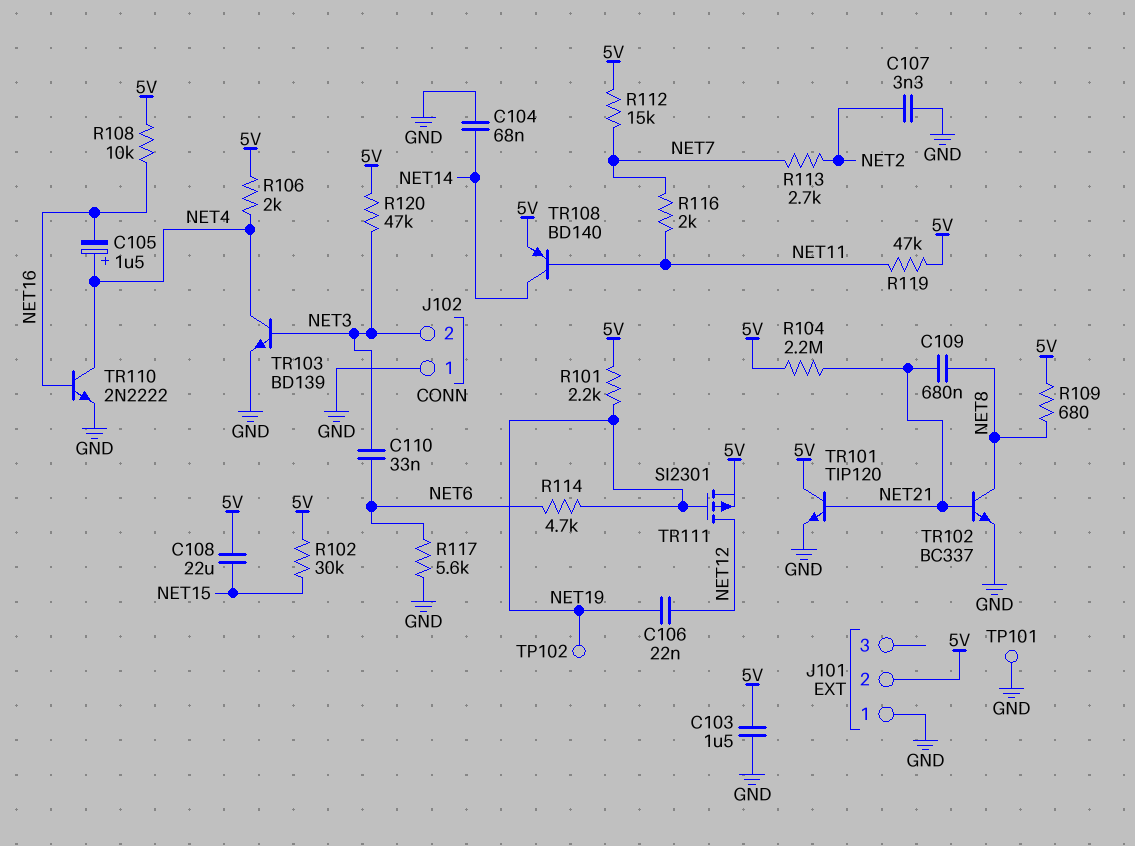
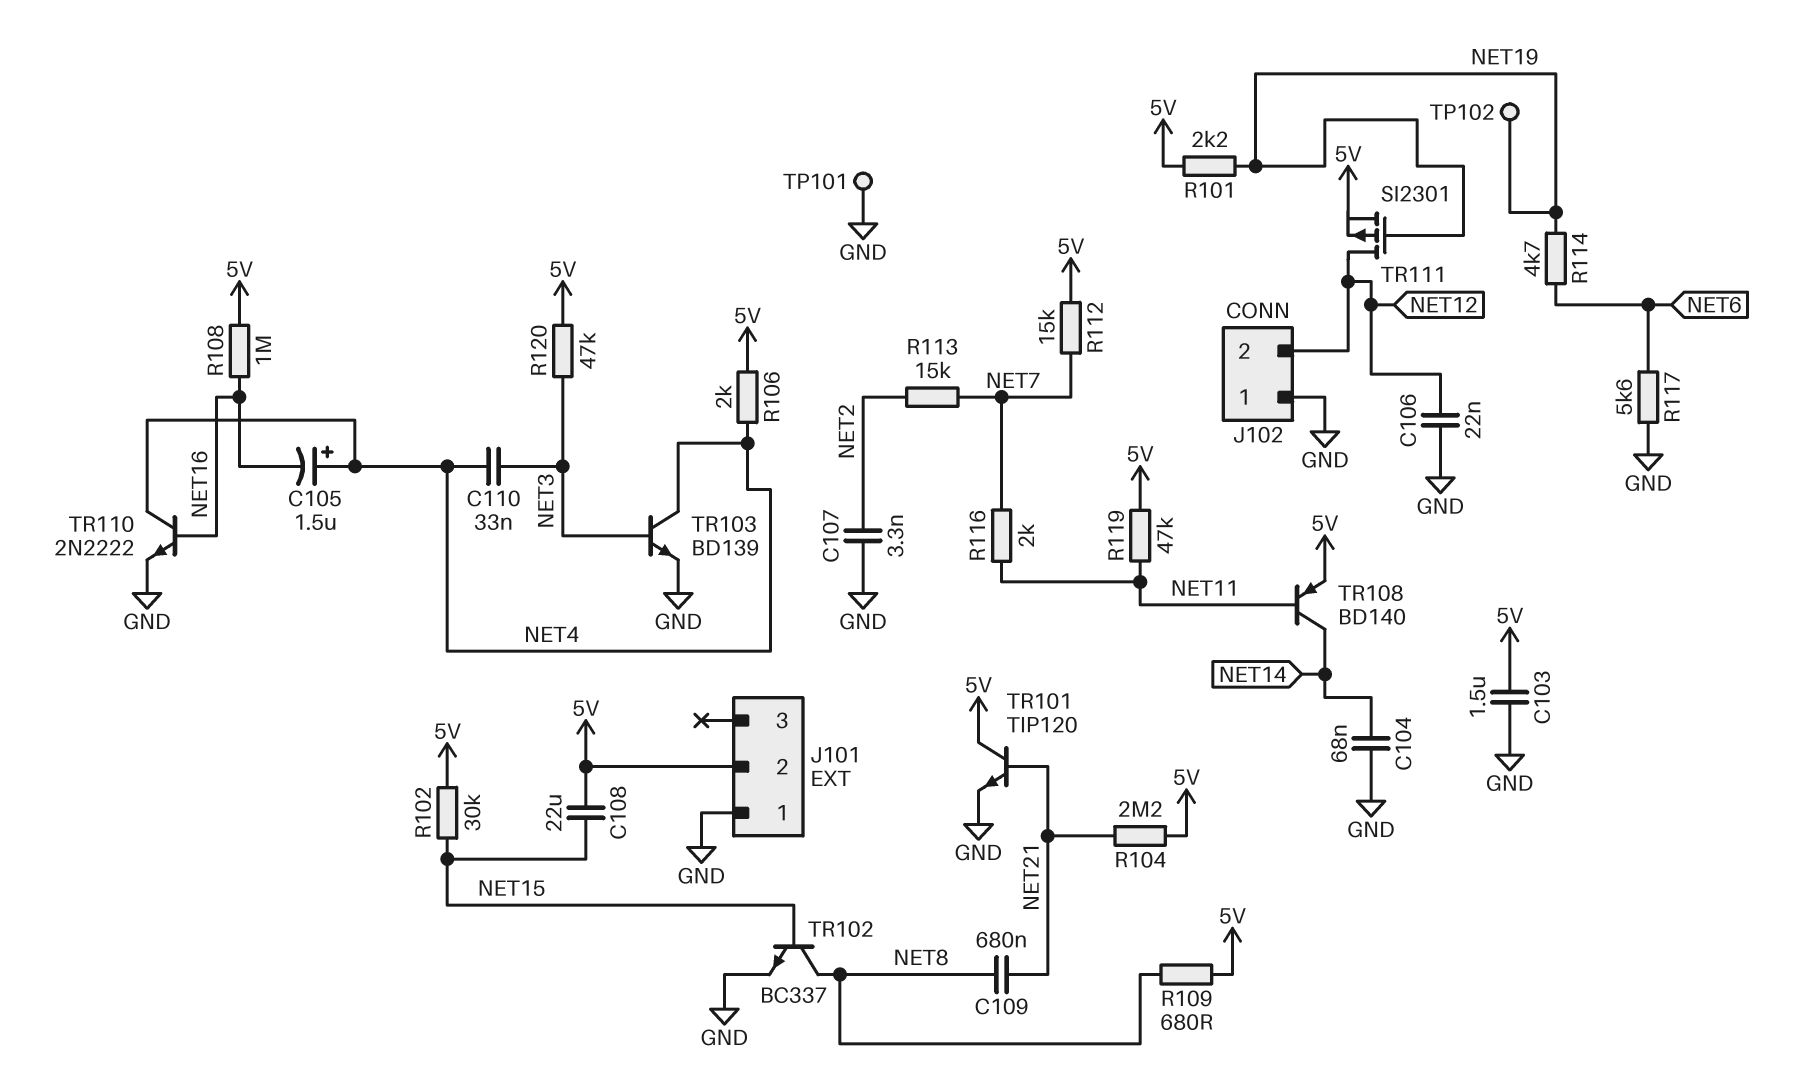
C106: 22nF (NET12, NET19) -> 22nF (GND, NET12)
C110: 33nF (NET3, NET6) -> 33nF (NET3, NET4)
J102 pin 2: NET3 -> NET12
R108: 10k (5V, NET16) -> 1M (5V, NET16)
R113: 2.7k (NET2, NET7) -> 15k (NET2, NET7)
TR102: NPN BC337 (B NET21, C NET8, E GND) -> NPN BC337 (B NET15, C NET8, E GND)

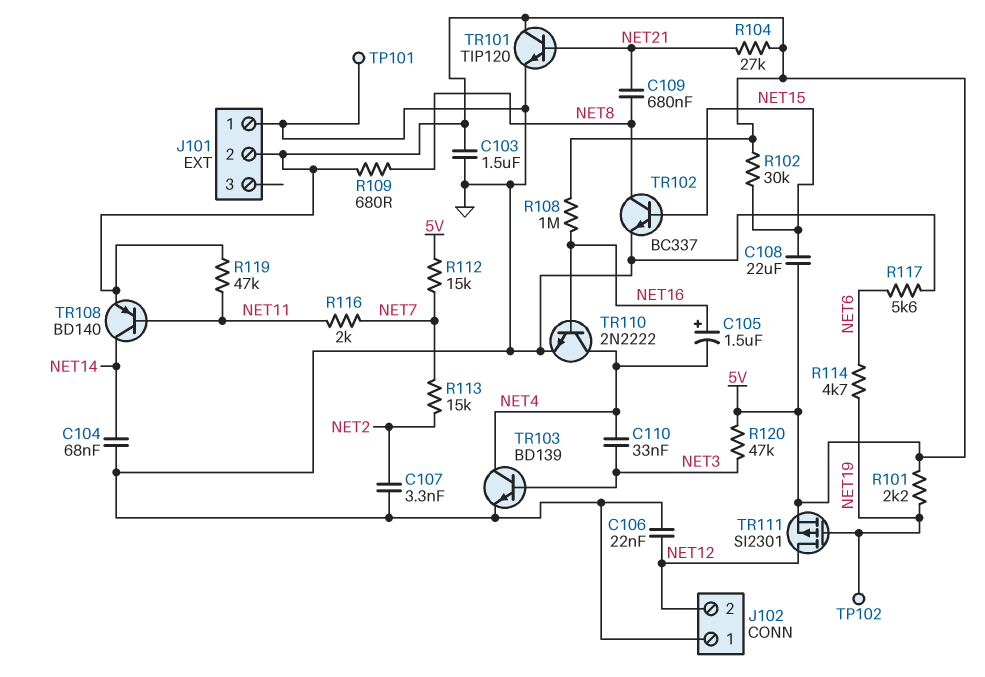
C105: 1.5uF (plus NET4, minus NET16) -> 1.5uF (plus NET16, minus NET4)
R104: 2.2M (5V, NET21) -> 27k (5V, NET21)
R106: 2k (5V, NET4) -> none

